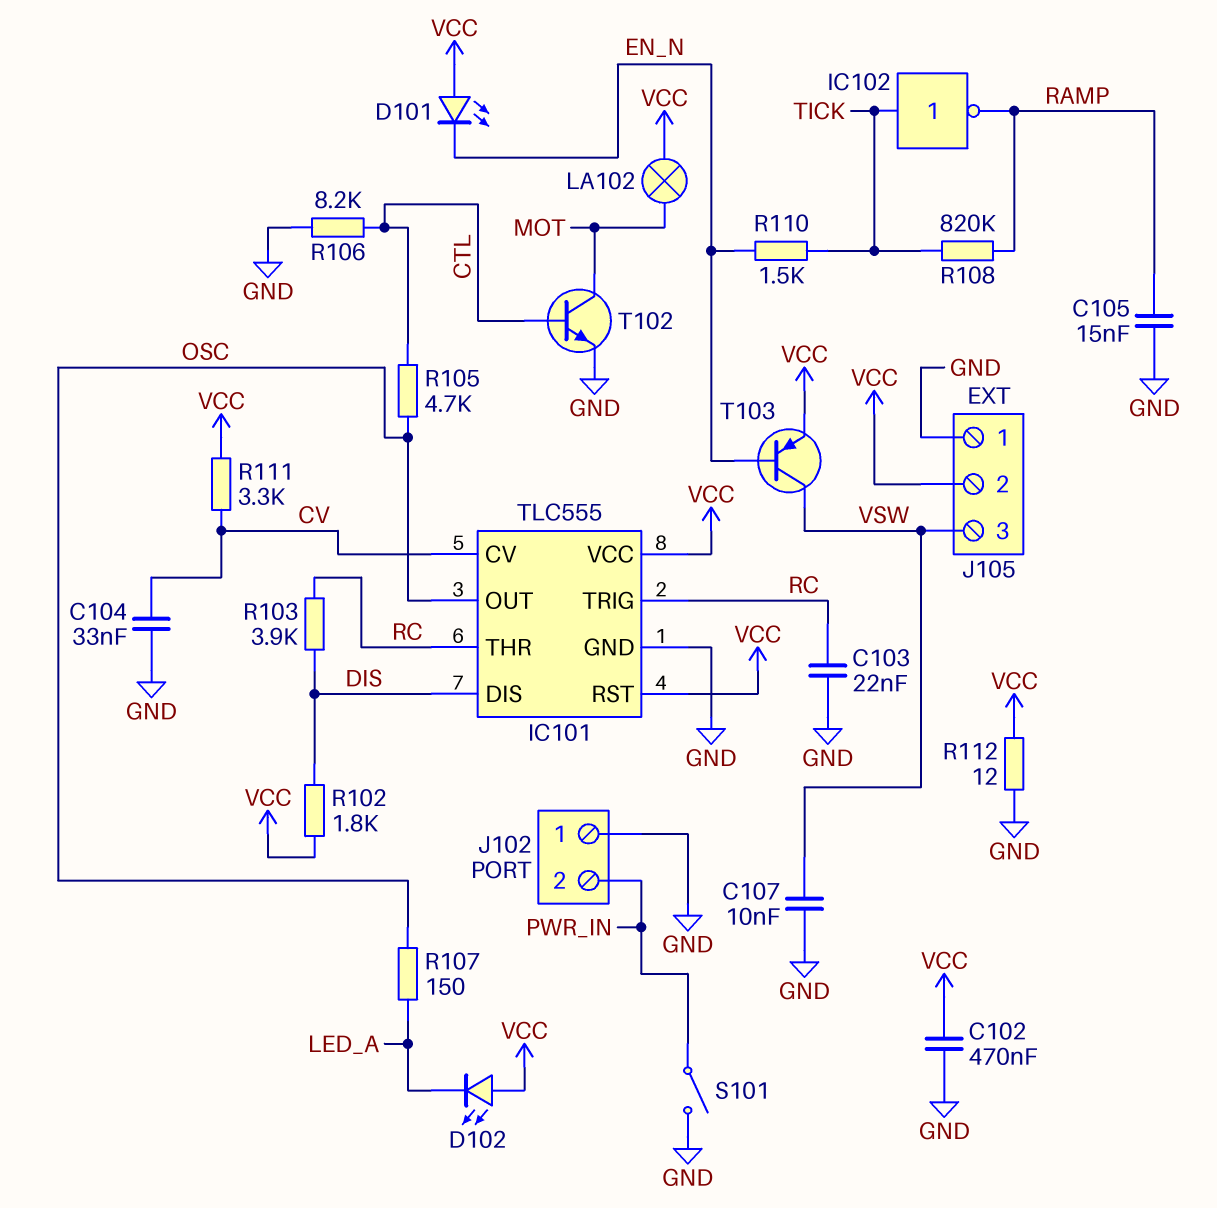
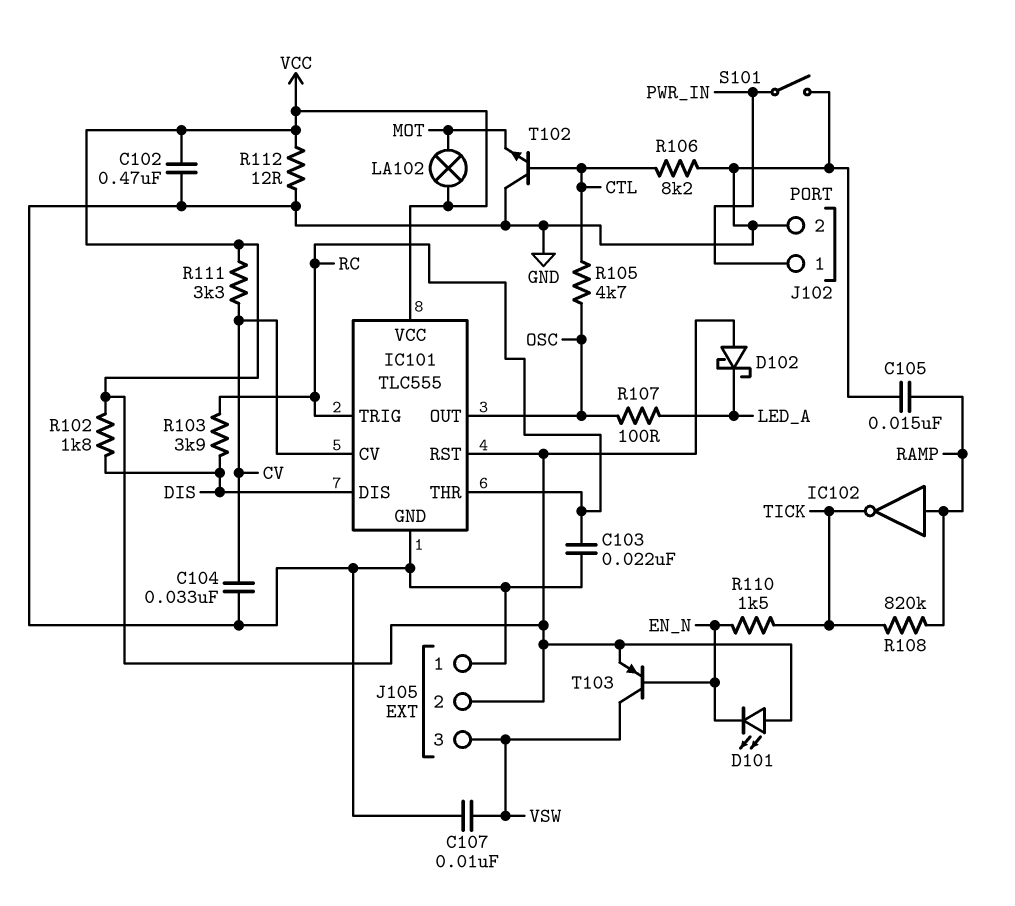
D102: LED (A VCC, K LED_A) -> schottky (A VCC, K LED_A)
IC102: NOT (in TICK, out RAMP) -> NOT (in RAMP, out TICK)
J102 pin 1: GND -> PWR_IN
J102 pin 2: PWR_IN -> GND
R107: 150 (LED_A, OSC) -> 100 (LED_A, OSC)
T102: NPN (B CTL, C MOT, E GND) -> NPN (B CTL, C GND, E MOT)

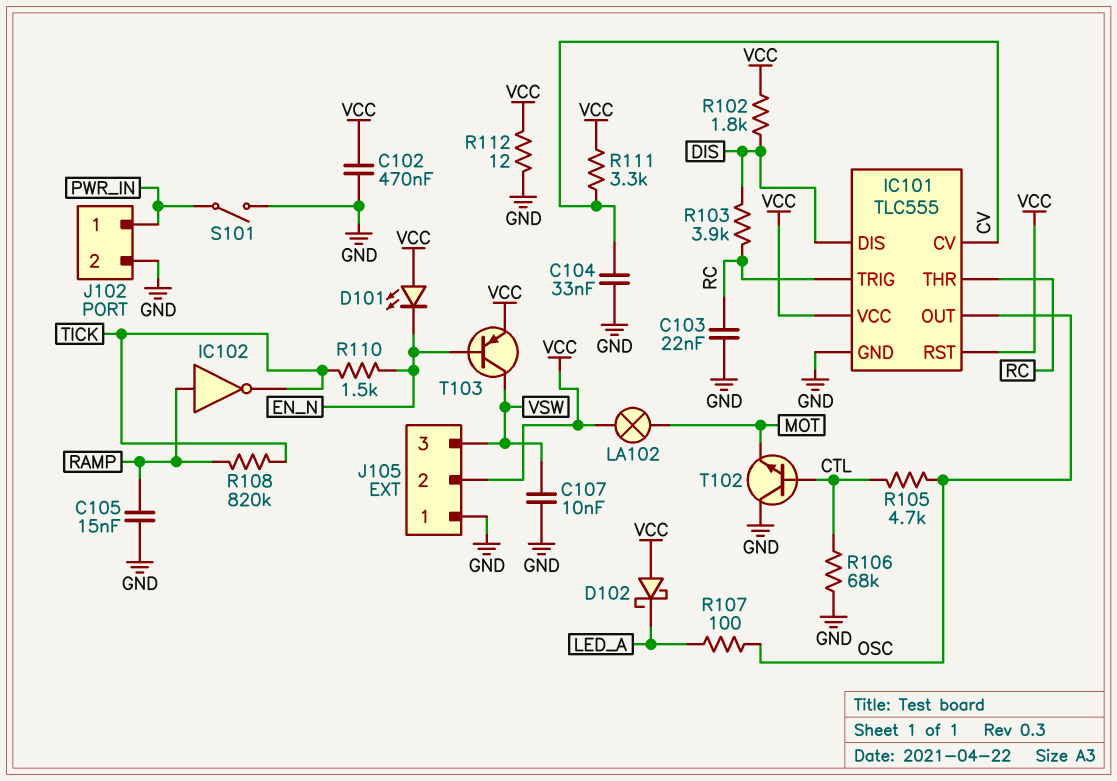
R106: 8.2k (CTL, GND) -> 68k (CTL, GND)

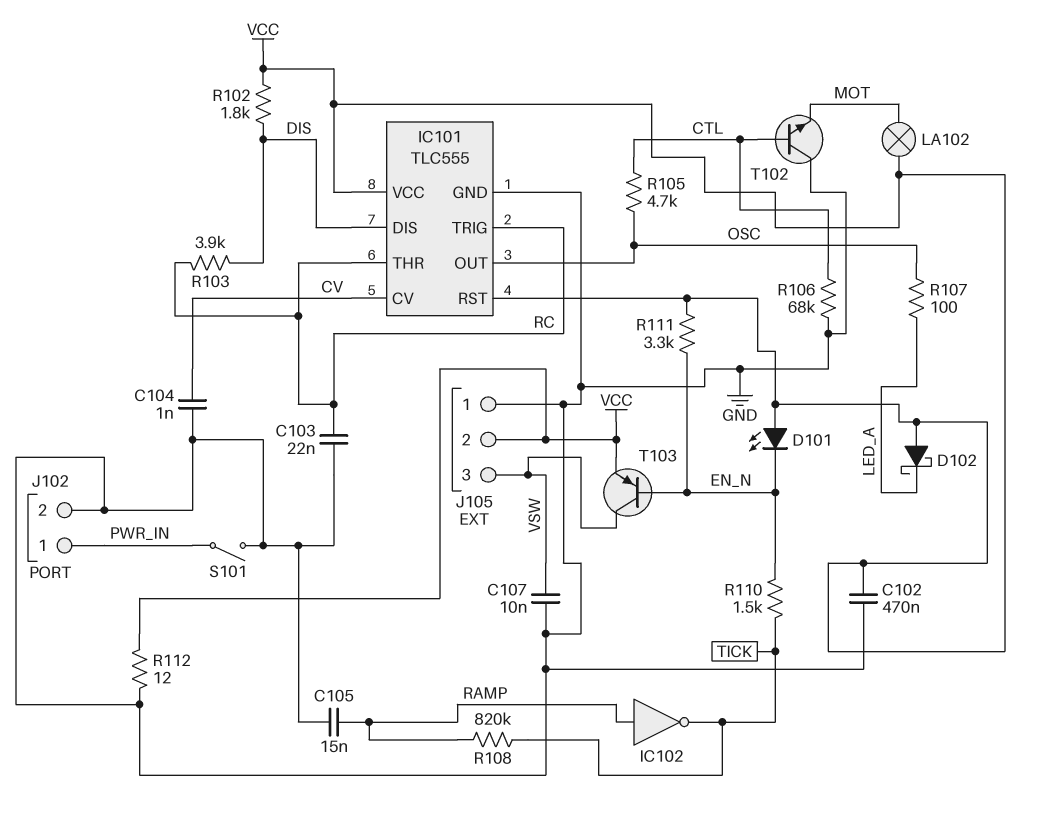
C104: 33nF (CV, GND) -> 1nF (CV, GND)
R111: 3.3k (CV, VCC) -> 3.3k (EN_N, VCC)

